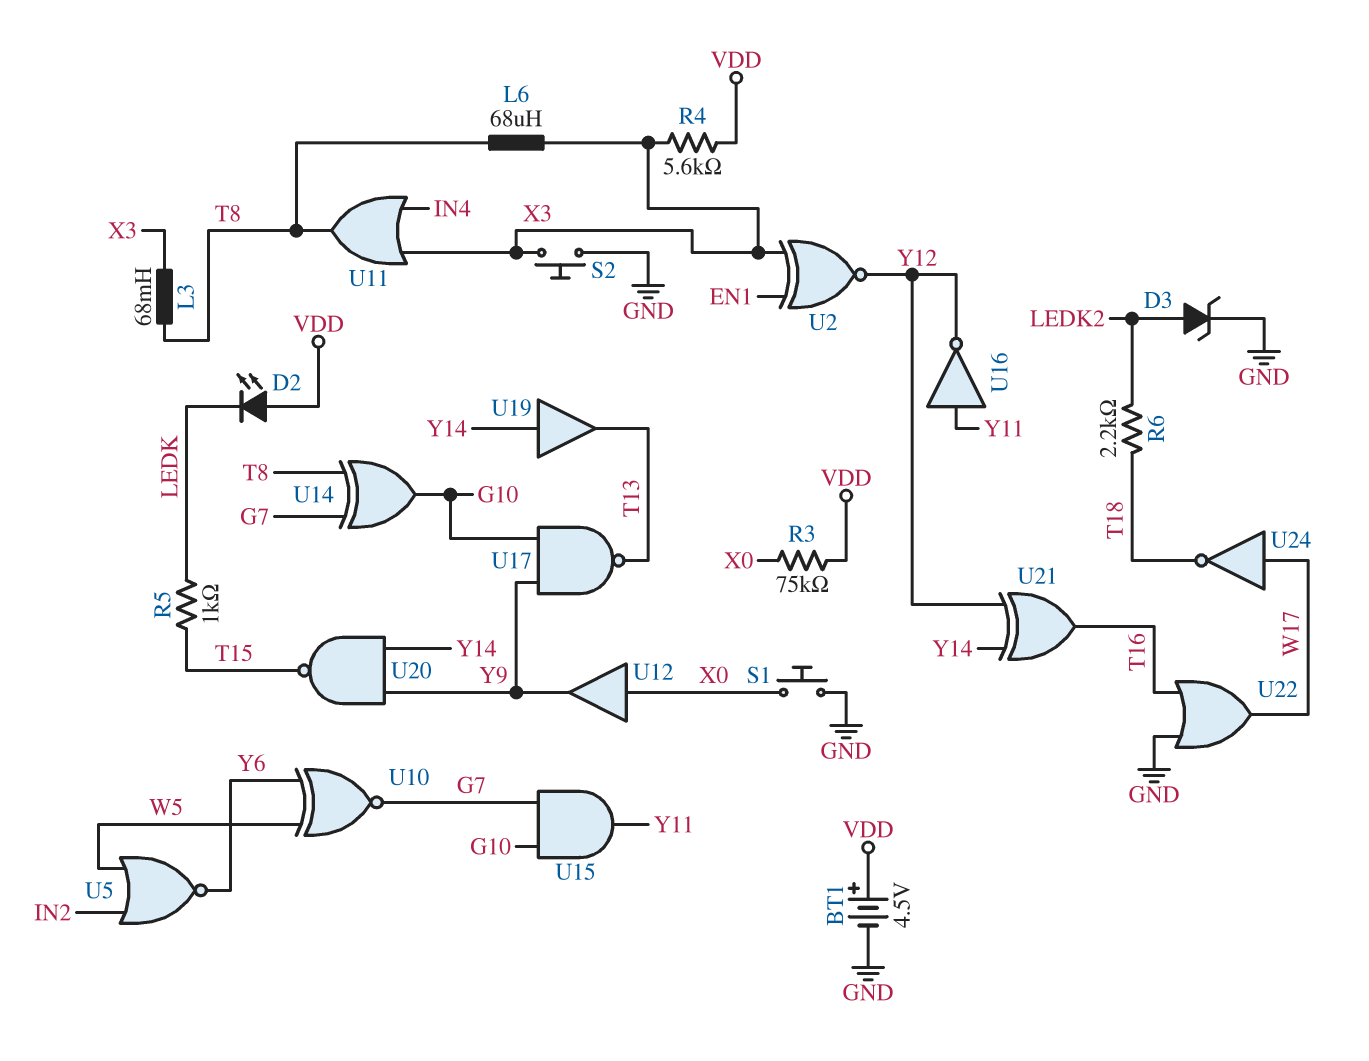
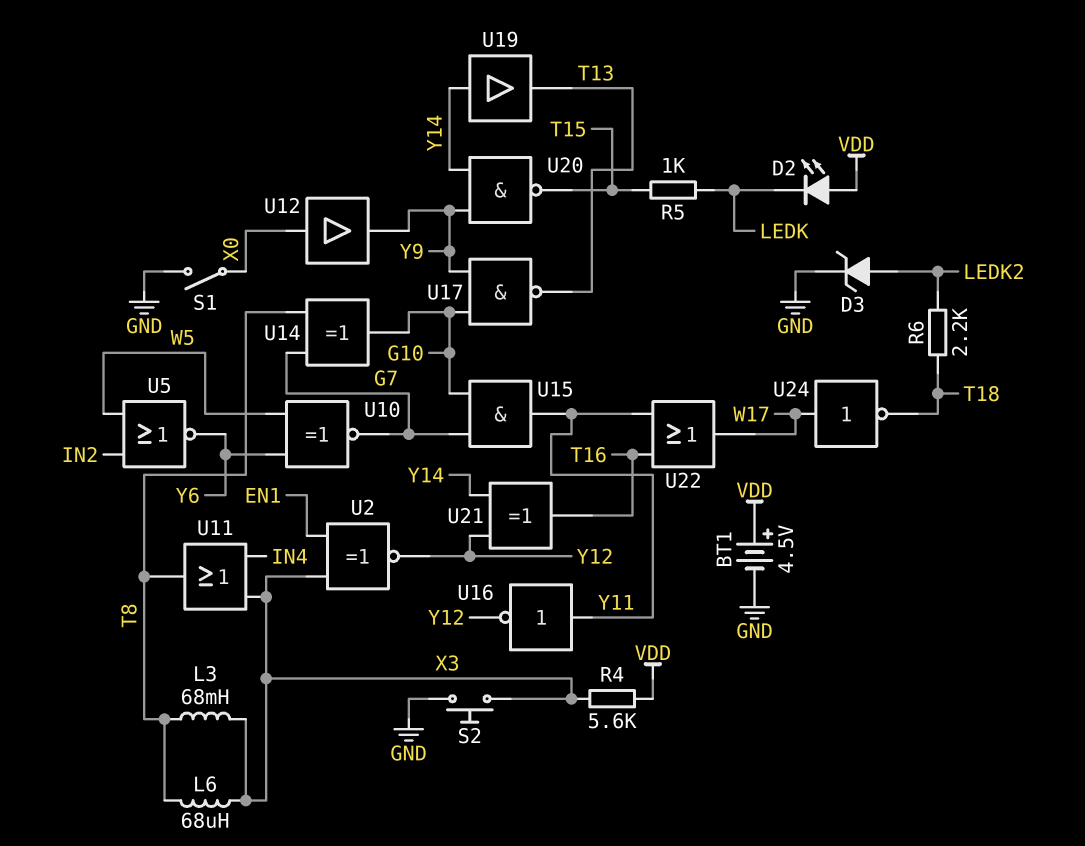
R3: 75k (VDD, X0) -> none
S1: button (GND, X0) -> switch (GND, X0)
U22: OR (in GND, in T16, out W17) -> OR (in T16, in Y11, out W17)

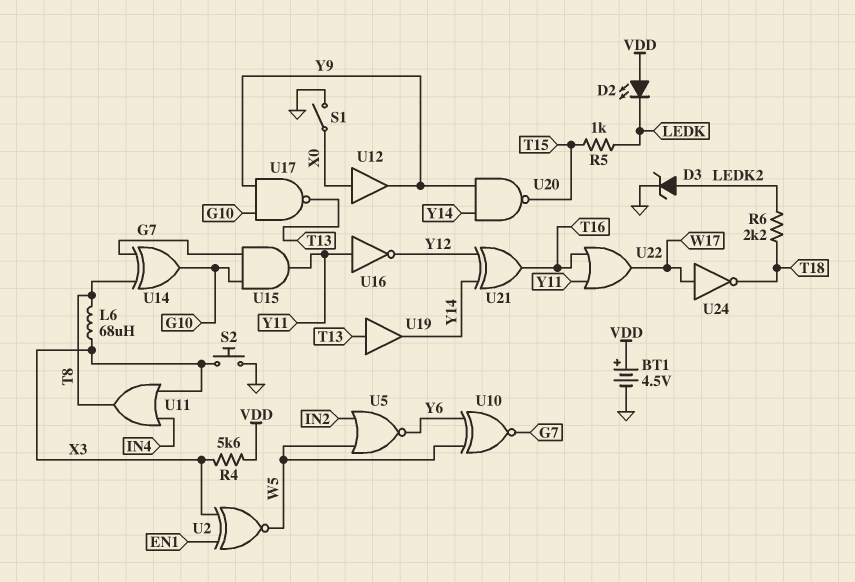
L3: 68mH (T8, X3) -> none
U2: XNOR (in EN1, in X3, out Y12) -> XNOR (in EN1, in X3, out W5)
U19: buffer (in Y14, out T13) -> buffer (in T13, out Y14)

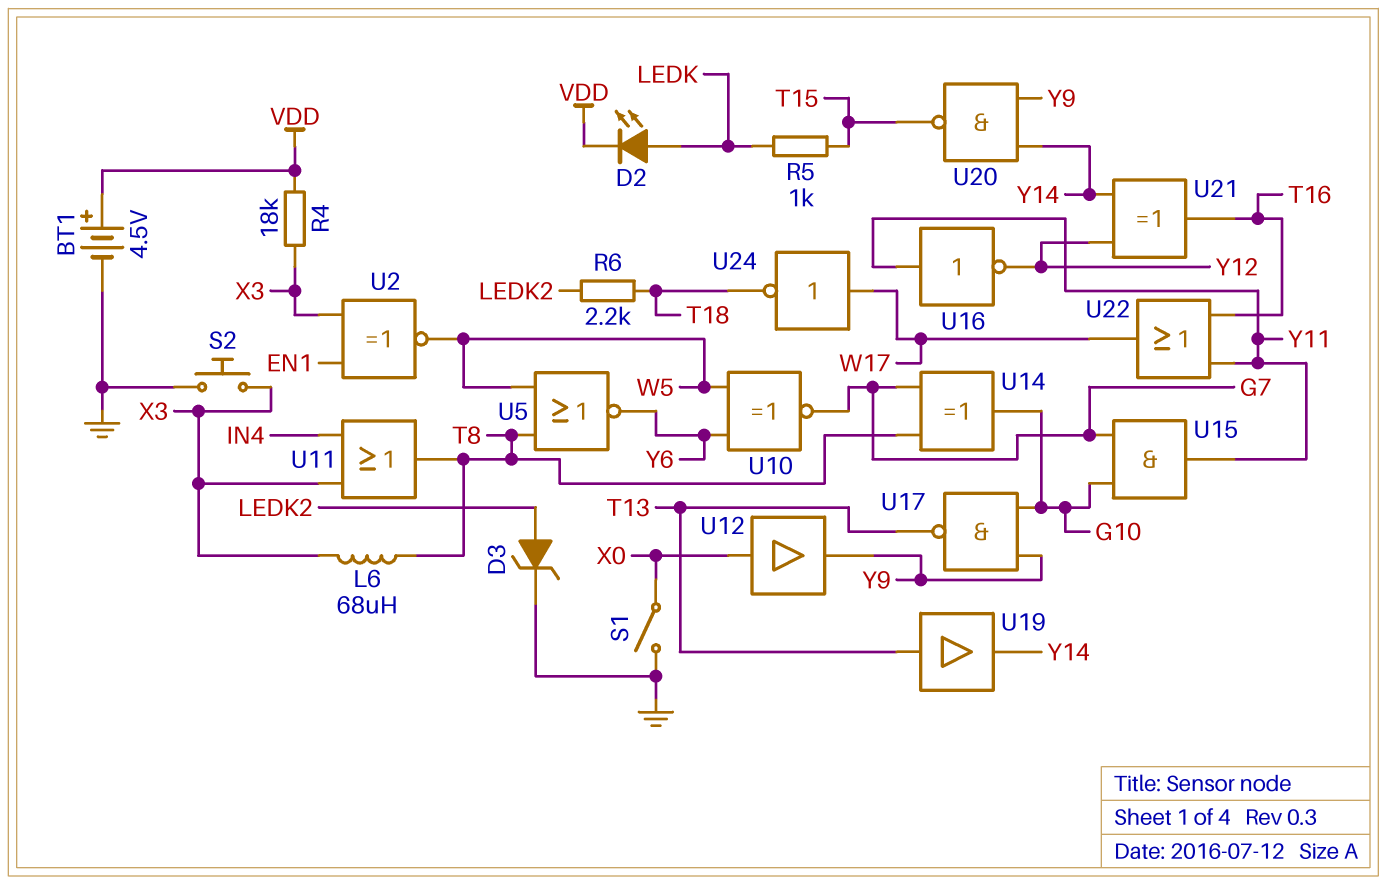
D2: LED (A VDD, K LEDK) -> LED (A LEDK, K VDD)
R4: 5.6k (VDD, X3) -> 18k (VDD, X3)
U5: NOR (in IN2, in W5, out Y6) -> NOR (in T8, in W5, out Y6)

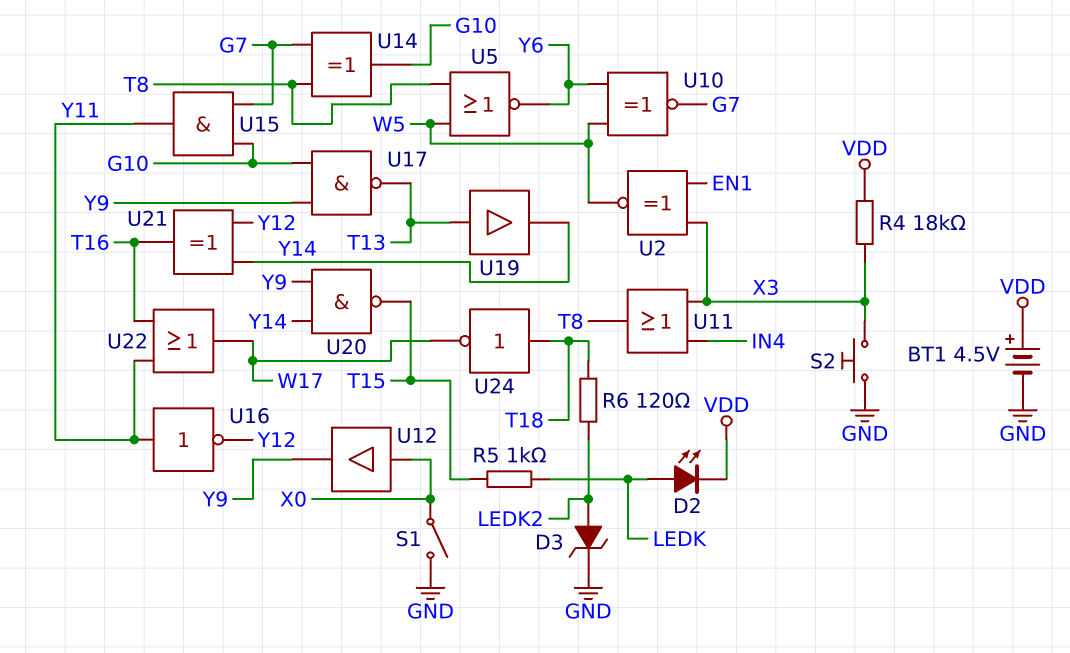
L6: 68uH (T8, X3) -> none
R6: 2.2k (LEDK2, T18) -> 120 (LEDK2, T18)
U24: NOT (in W17, out T18) -> NOT (in T18, out W17)

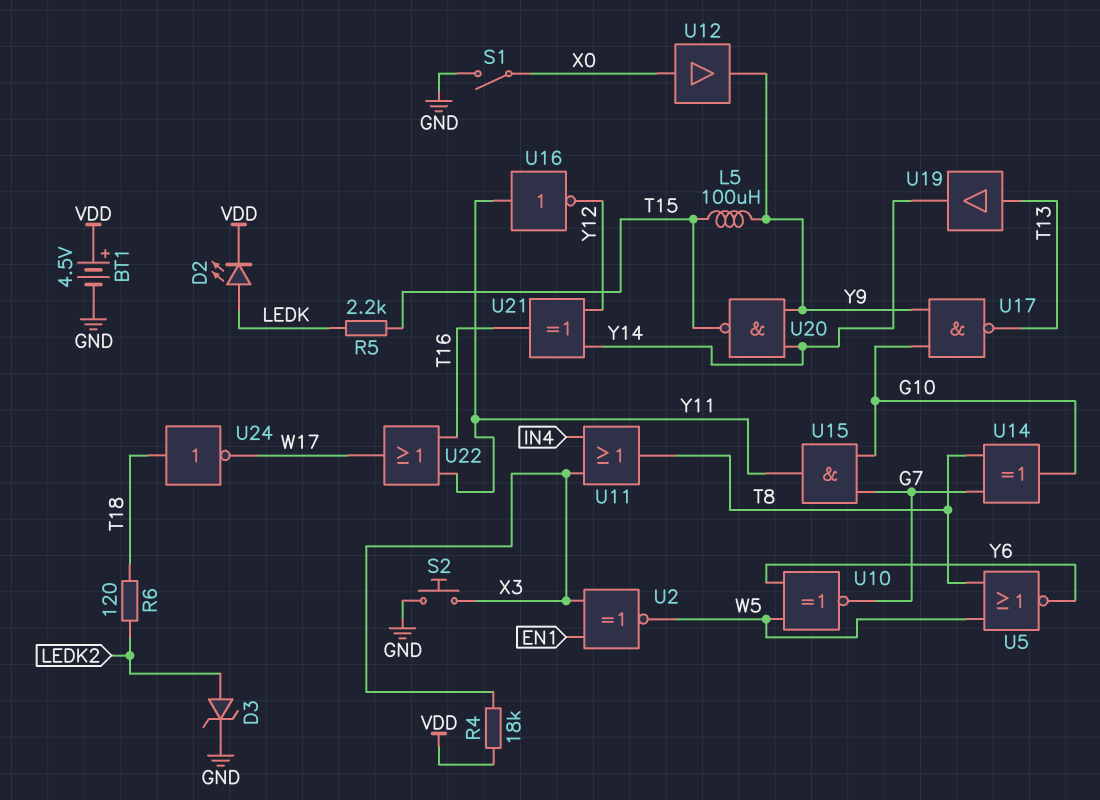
L5: none -> 100uH (T15, Y9)
R5: 1k (LEDK, T15) -> 2.2k (LEDK, T15)

